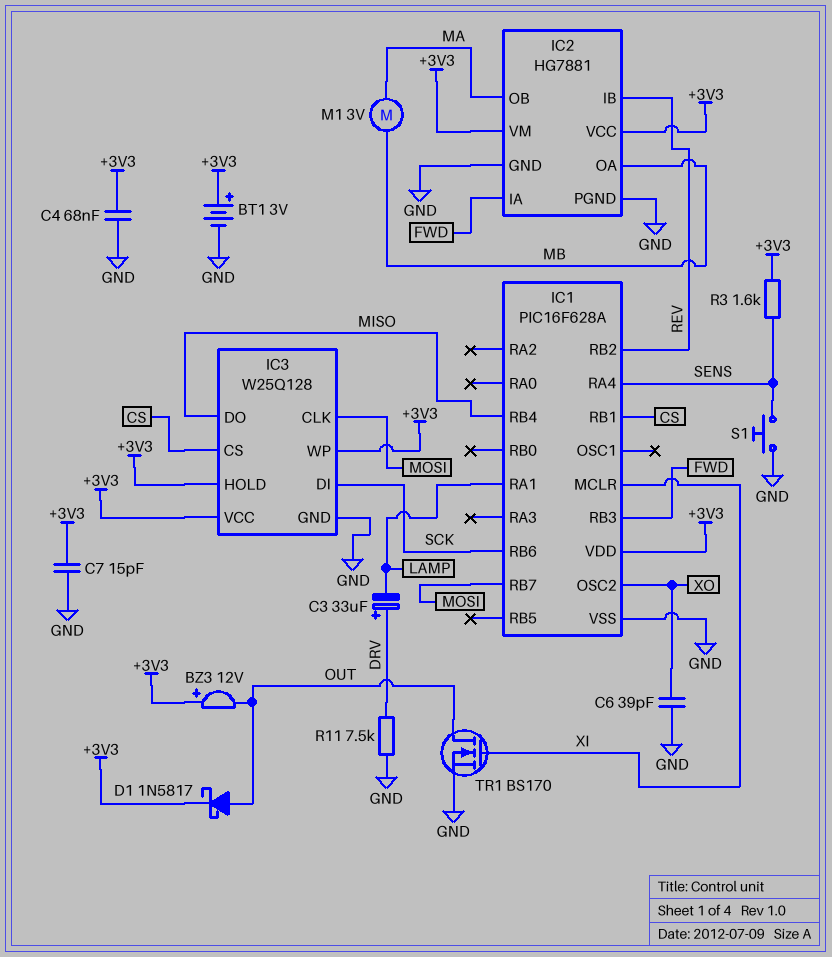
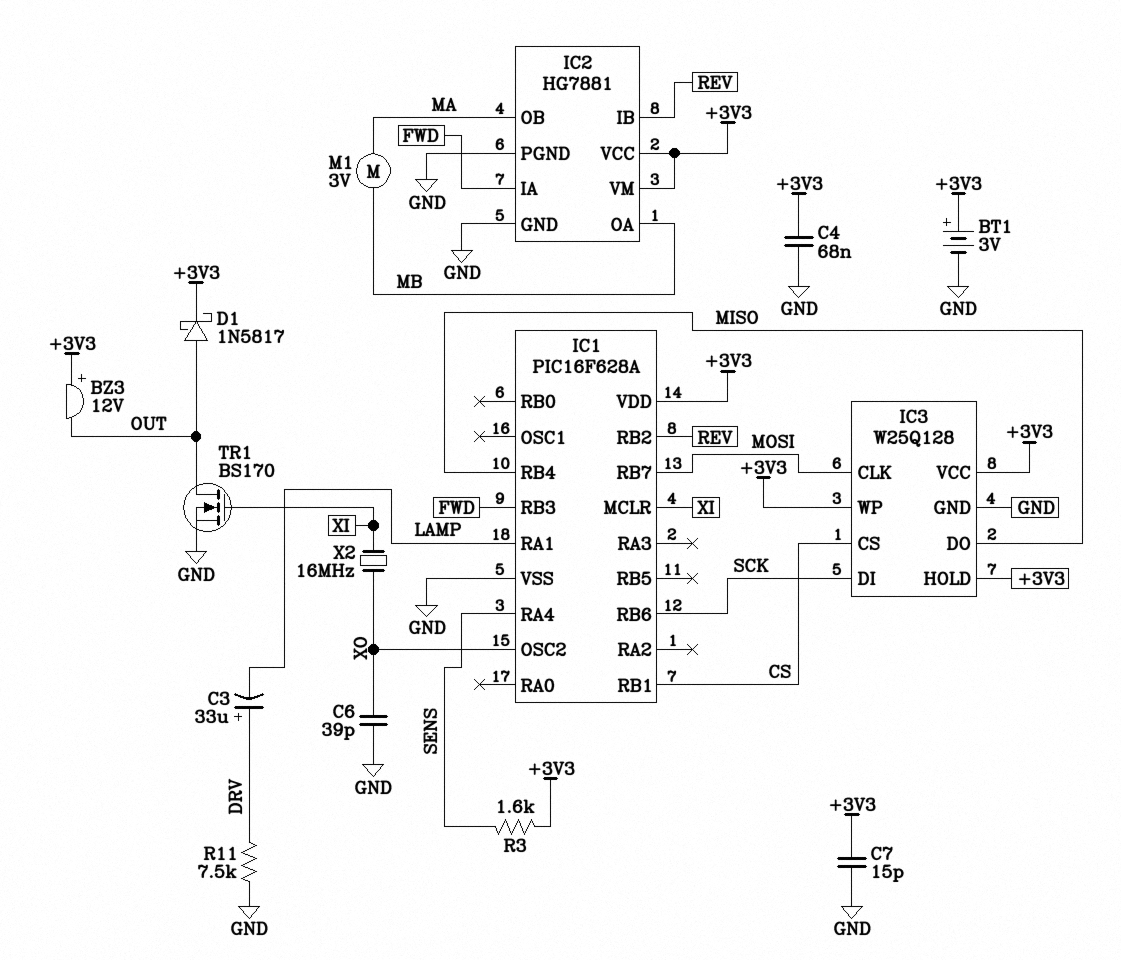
S1: button (GND, SENS) -> none
X2: none -> 16MHz (XI, XO)

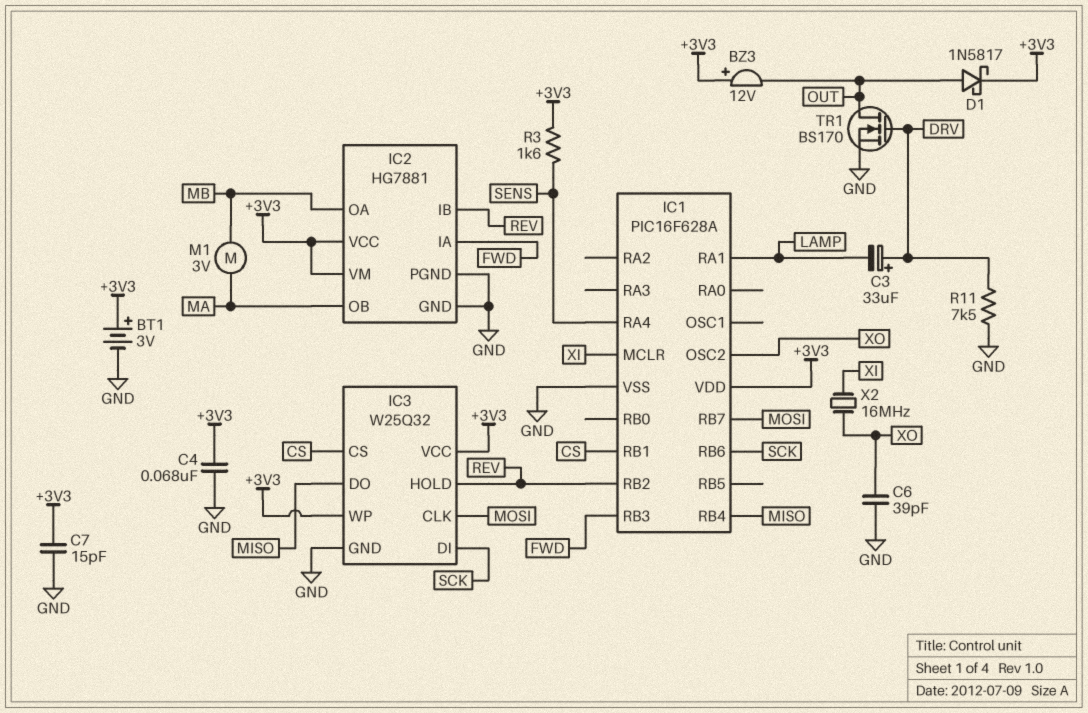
IC3: W25Q128 -> W25Q32
IC3 pin HOLD: +3V3 -> REV
TR1: NMOS BS170 (G XI, D OUT, S GND) -> NMOS BS170 (G DRV, D OUT, S GND)

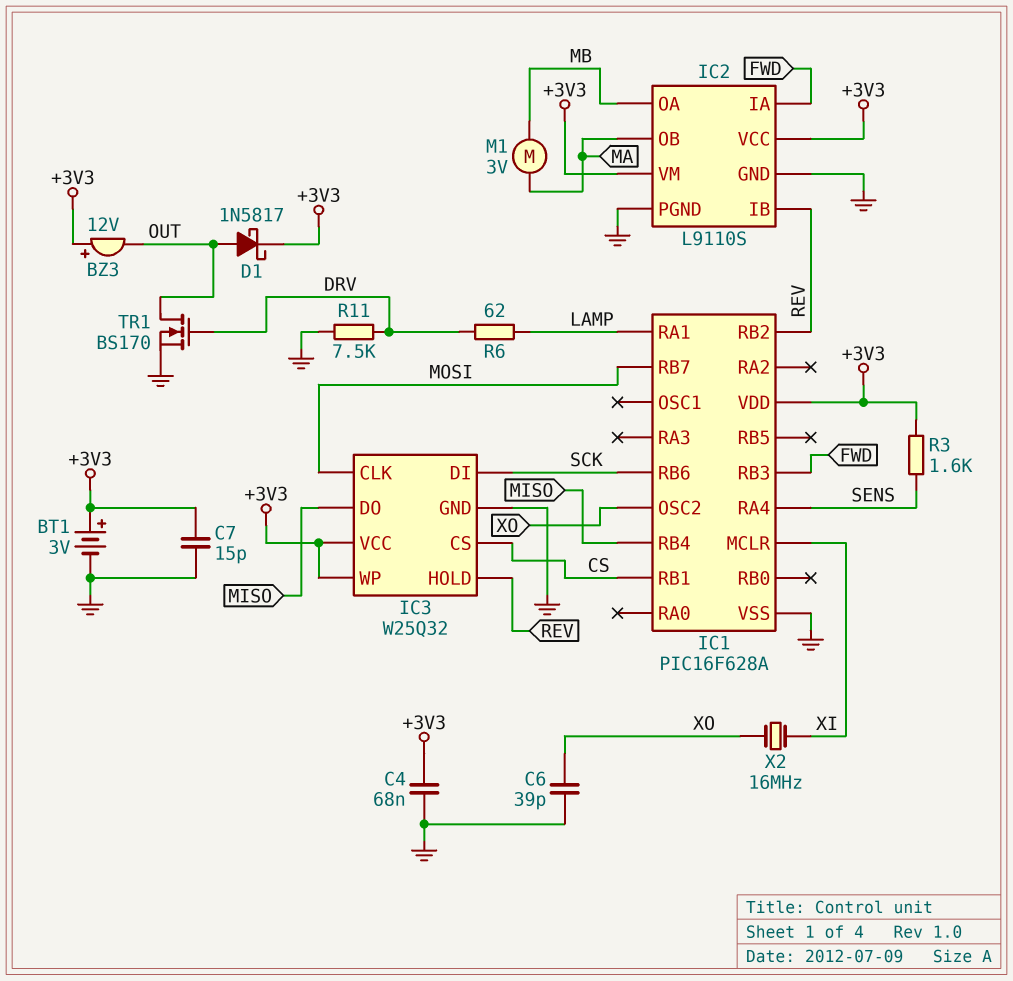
C3: 33uF (plus DRV, minus LAMP) -> none
IC2: HG7881 -> L9110S
R6: none -> 62 (DRV, LAMP)

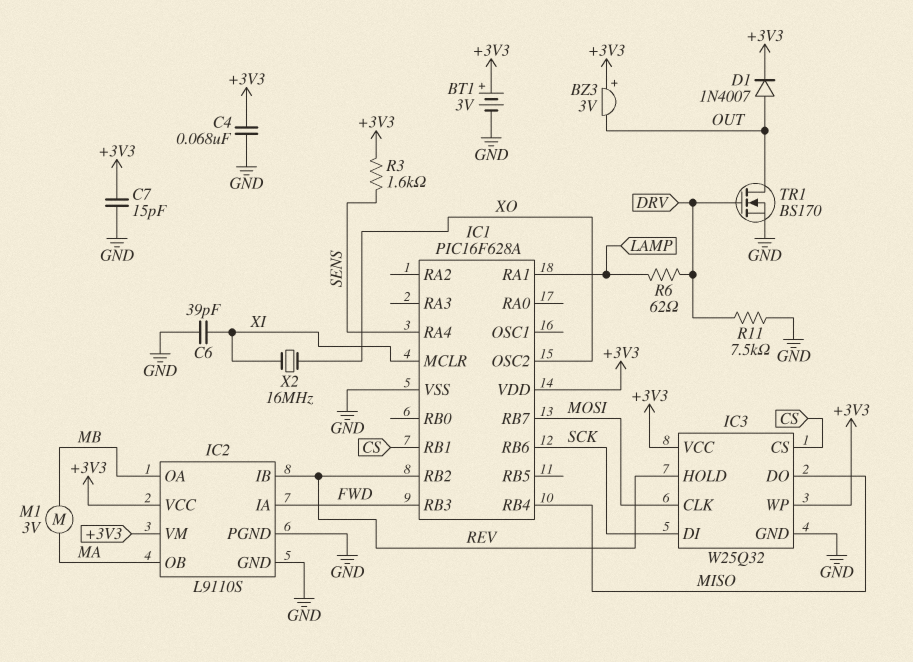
BZ3: buzzer 12V (plus +3V3, minus OUT) -> buzzer 3V (plus +3V3, minus OUT)
C6: 39pF (GND, XO) -> 39pF (GND, XI)
D1: schottky 1N5817 (A OUT, K +3V3) -> diode 1N4007 (A OUT, K +3V3)

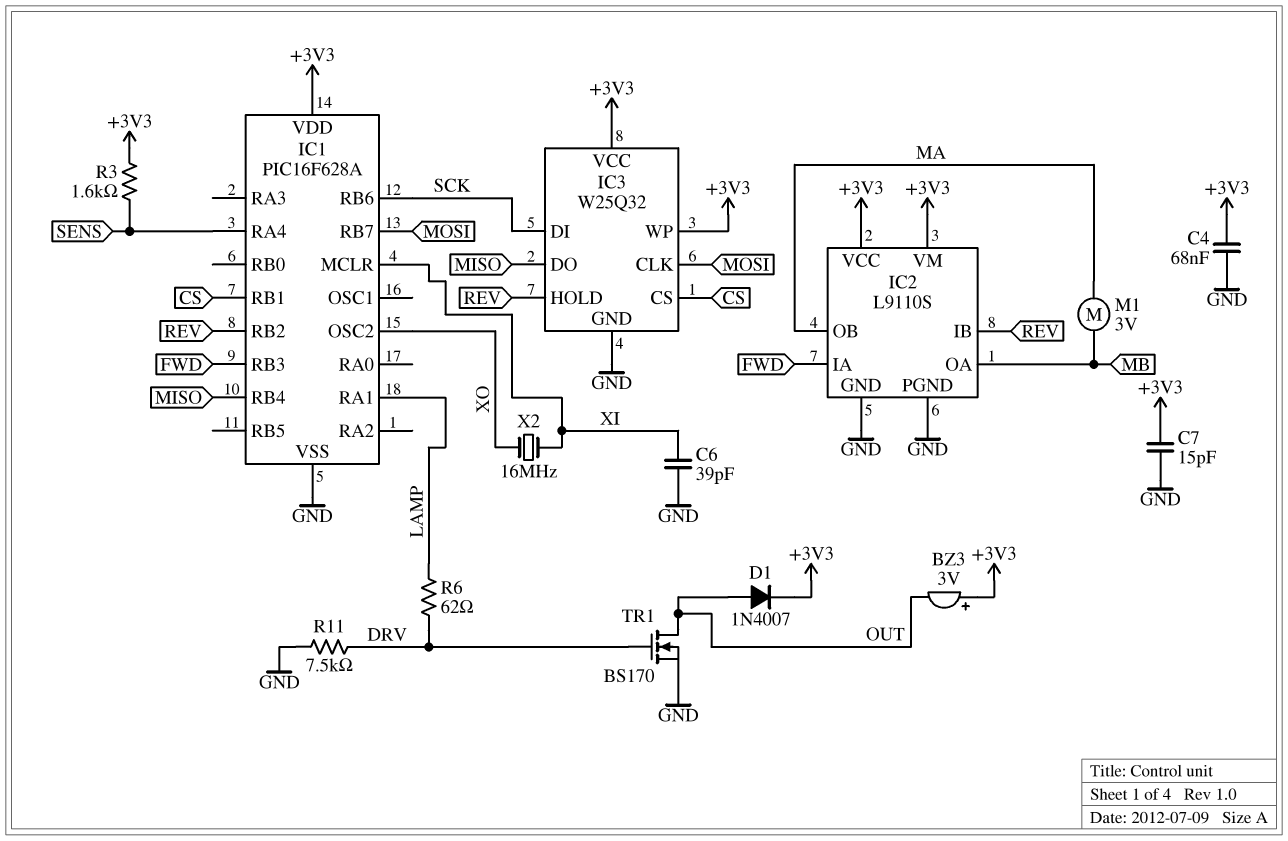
BT1: 3V (plus +3V3, minus GND) -> none

